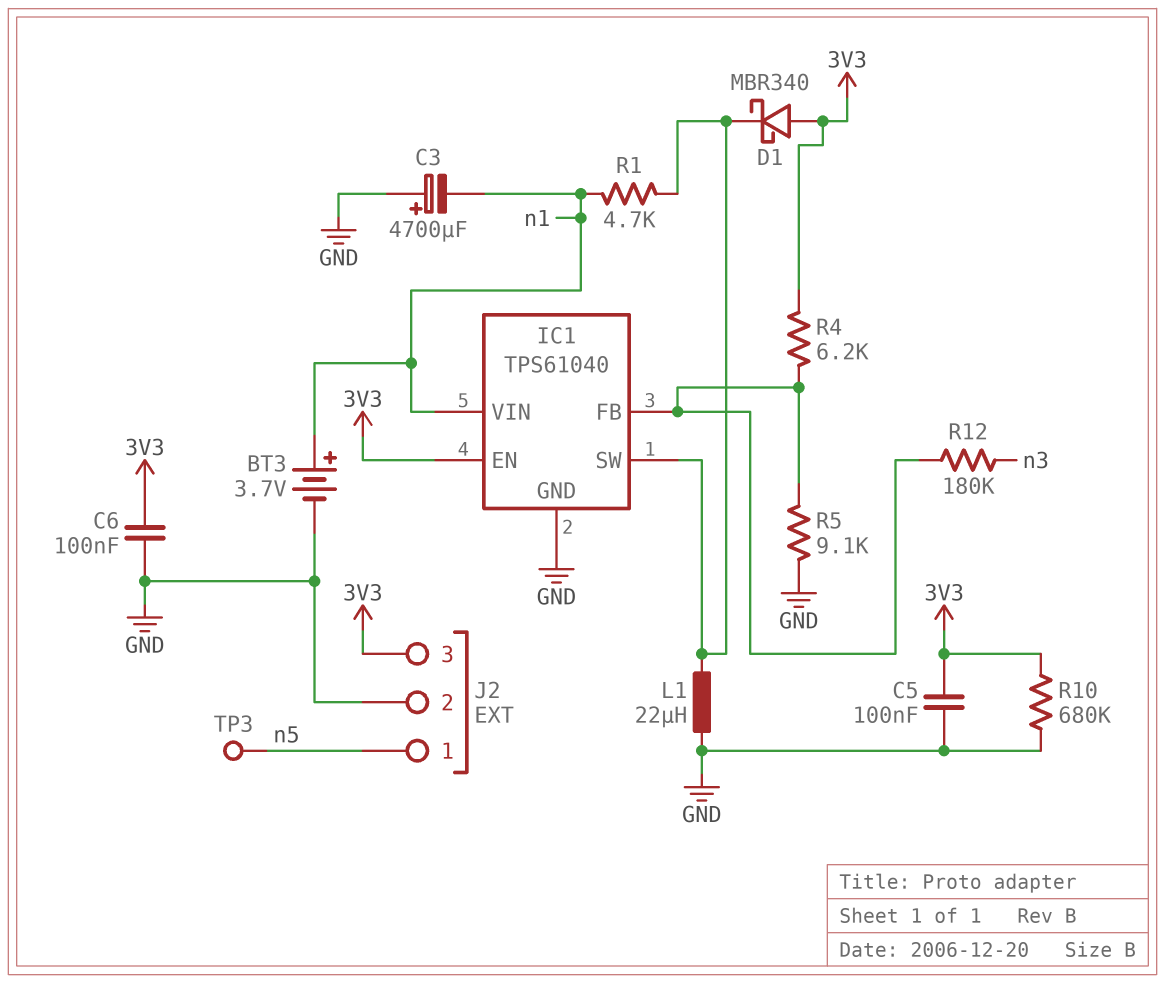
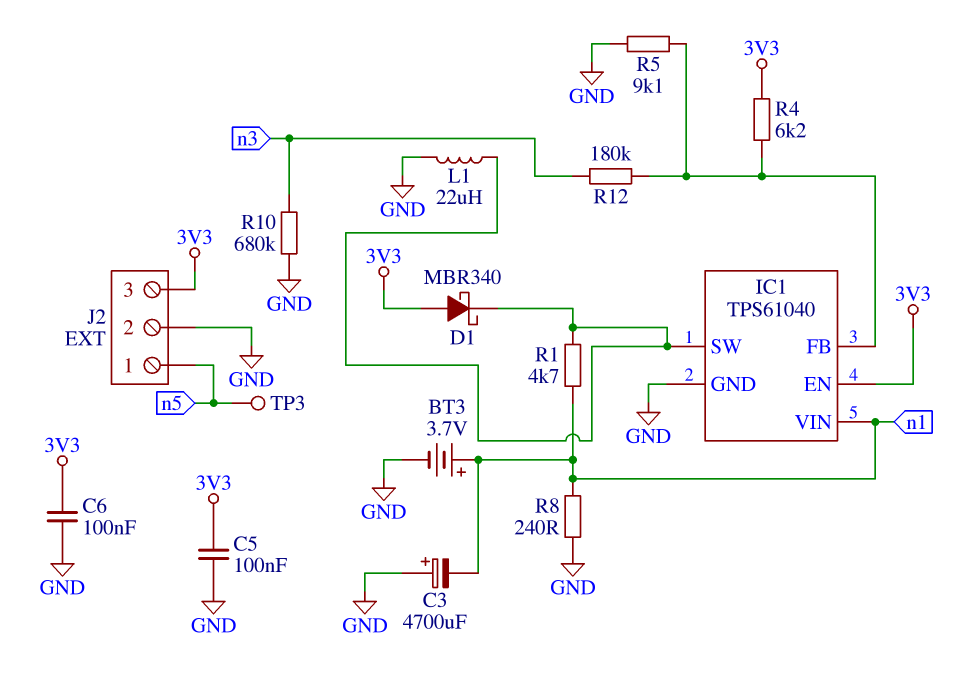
R8: none -> 240 (GND, n1)
R10: 680k (3V3, GND) -> 680k (GND, n3)

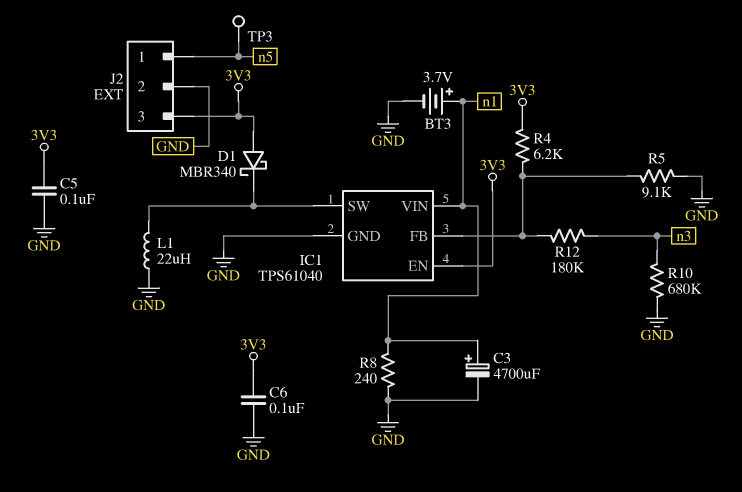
C3: 4700uF (plus GND, minus n1) -> 4700uF (plus n1, minus GND)
R1: 4.7k (IC1/SW, n1) -> none

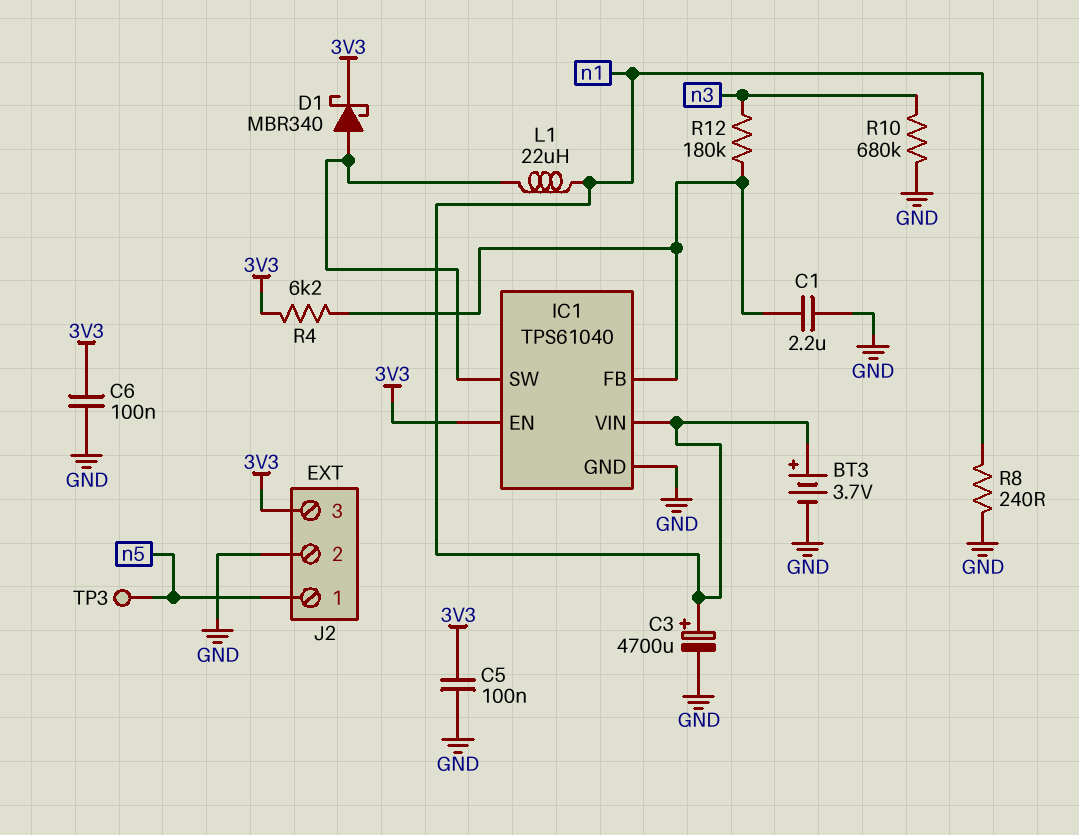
C1: none -> 2.2uF (GND, IC1/FB)
D1: schottky MBR340 (A 3V3, K IC1/SW) -> schottky MBR340 (A IC1/SW, K 3V3)
L1: 22uH (GND, IC1/SW) -> 22uH (IC1/SW, n1)
R5: 9.1k (GND, IC1/FB) -> none

